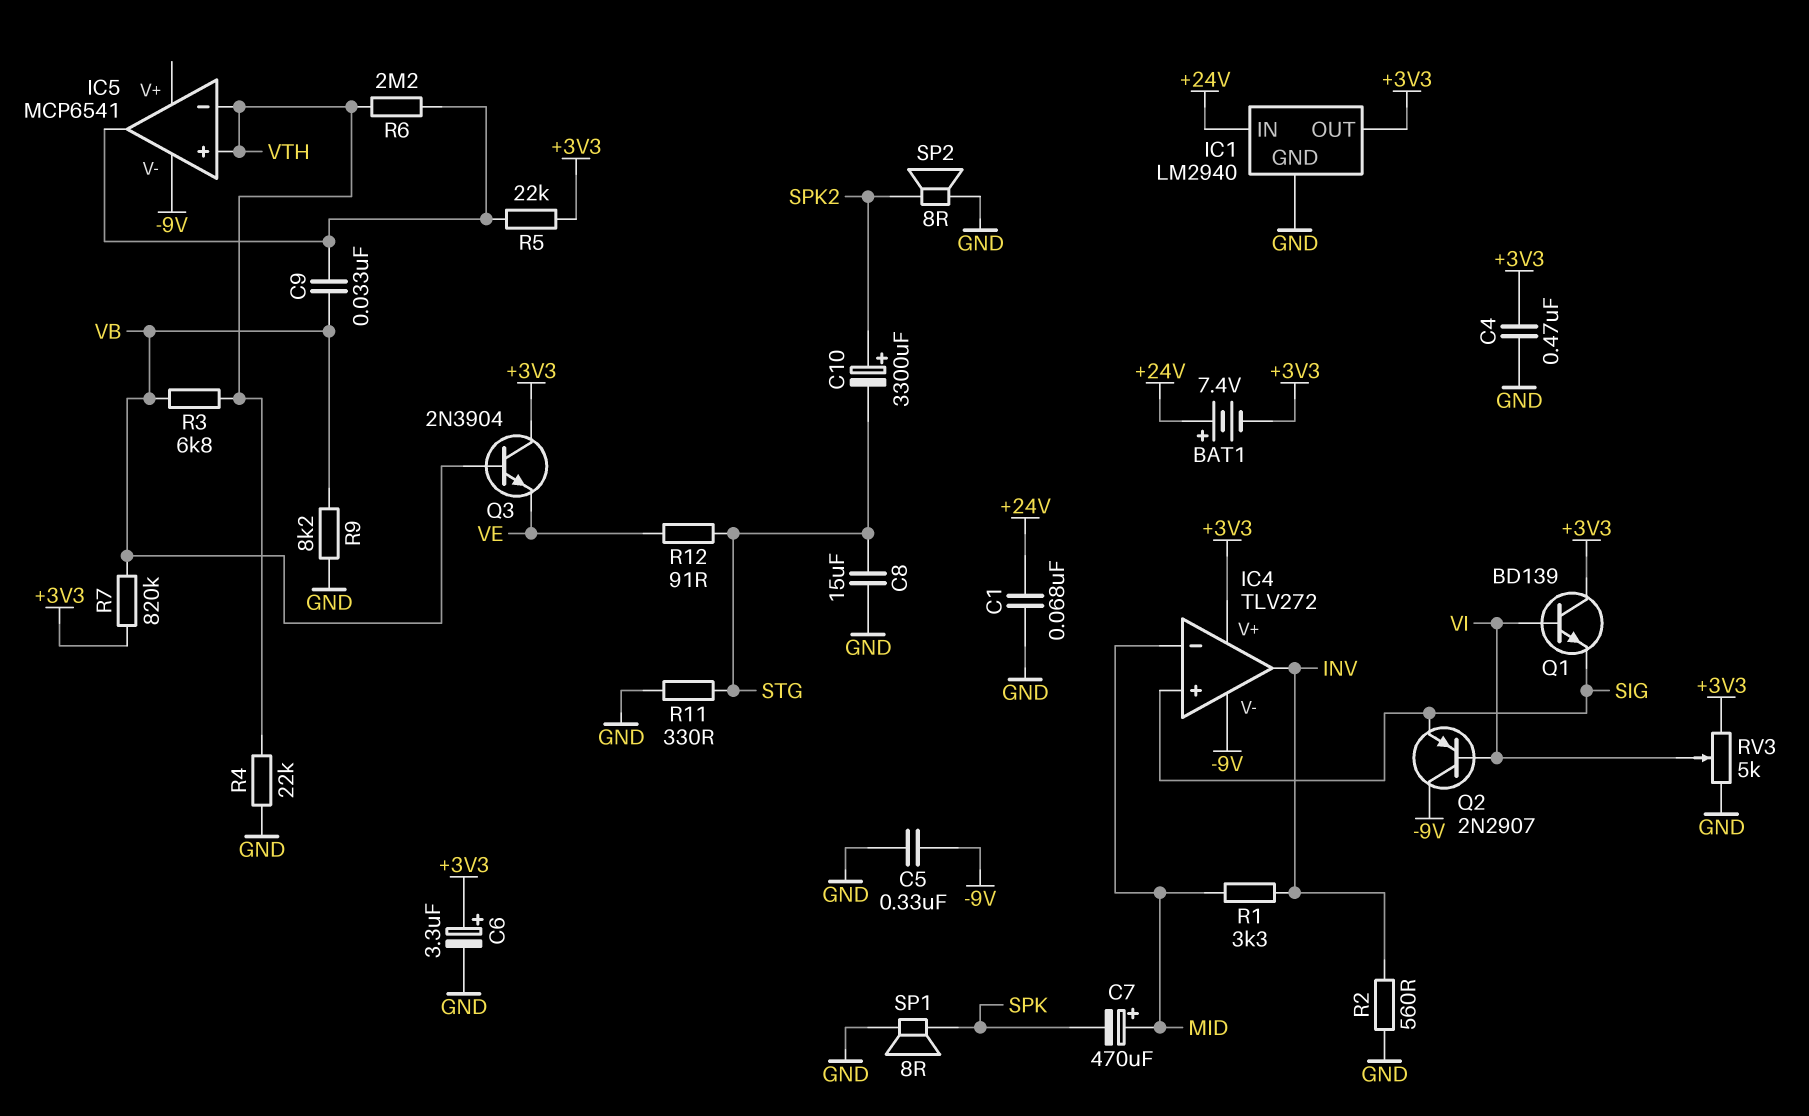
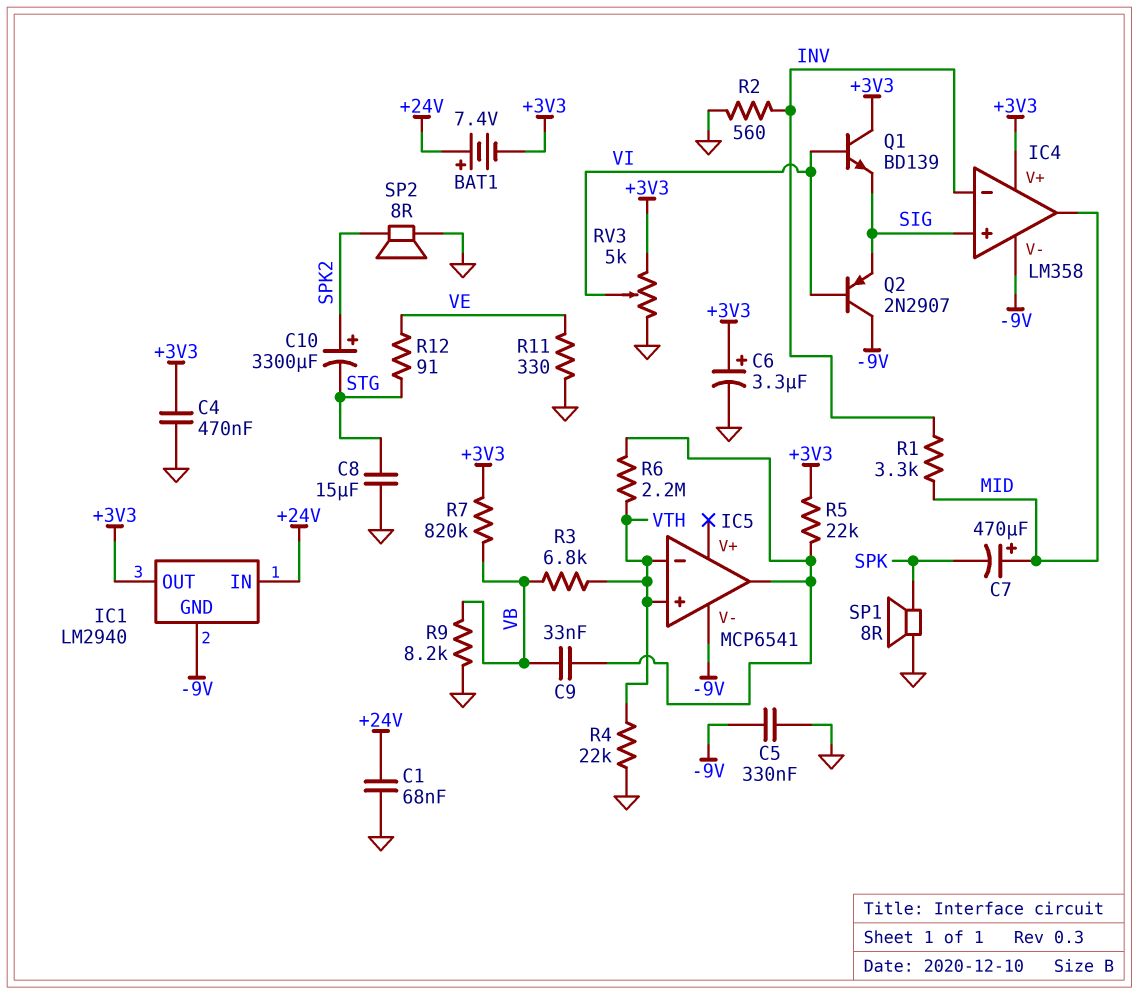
IC1 pin GND: GND -> -9V
IC4: TLV272 -> LM358
IC4 pin in-: MID -> INV
IC4 pin out: INV -> MID
Q3: NPN 2N3904 (B VB, C +3V3, E VE) -> none
R11: 330 (GND, STG) -> 330 (GND, VE)

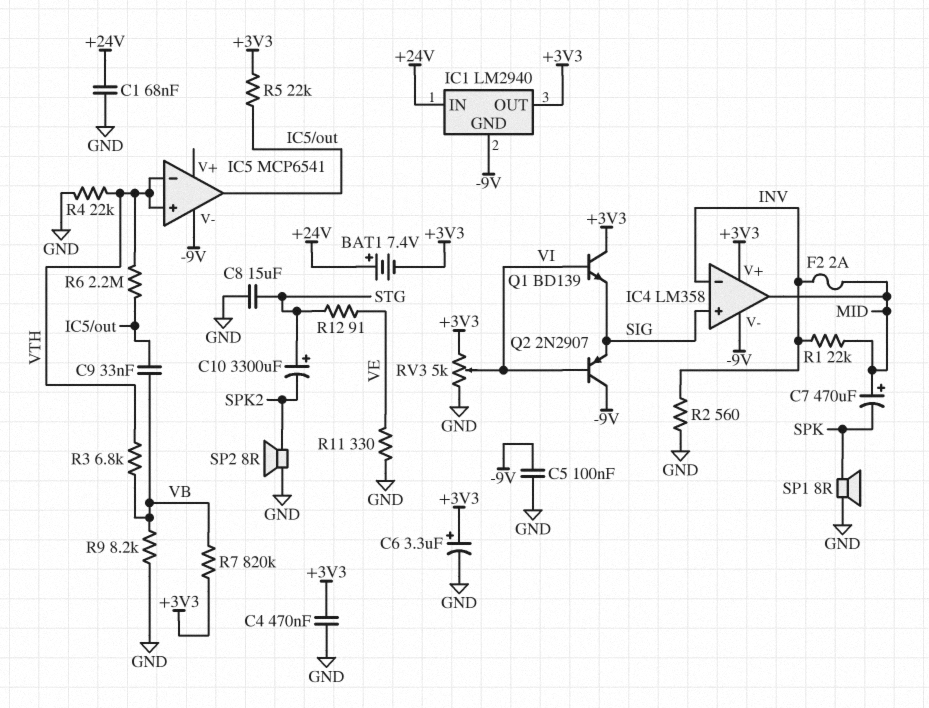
C5: 330nF (-9V, GND) -> 100nF (-9V, GND)
C10: 3300uF (plus SPK2, minus STG) -> 3300uF (plus STG, minus SPK2)
F2: none -> 2A (INV, MID)
R1: 3.3k (INV, MID) -> 22k (INV, MID)

